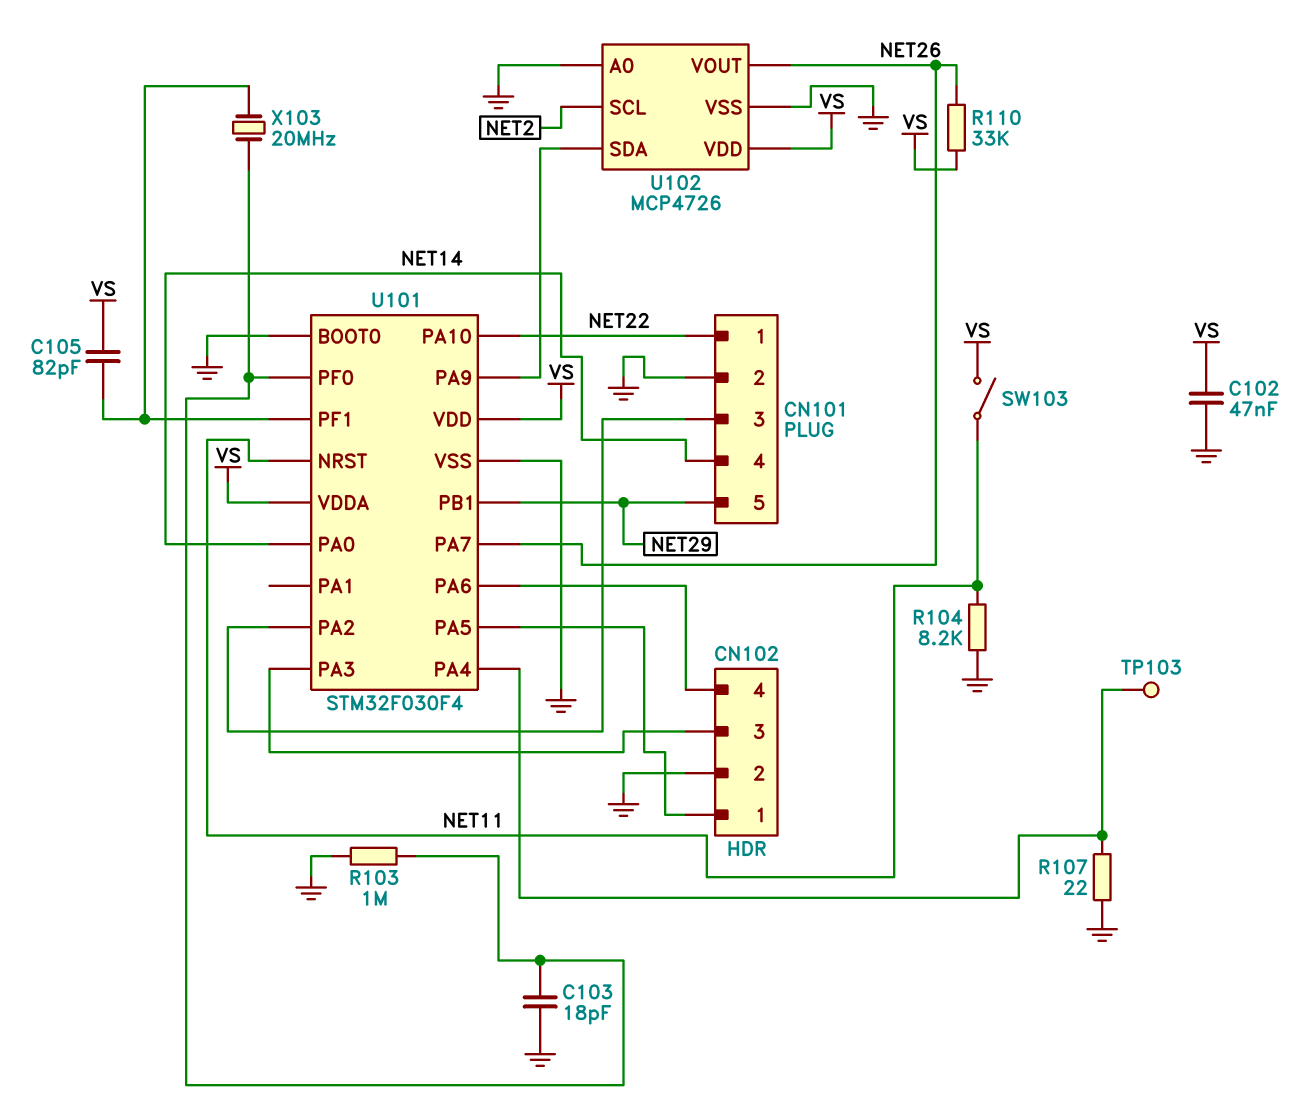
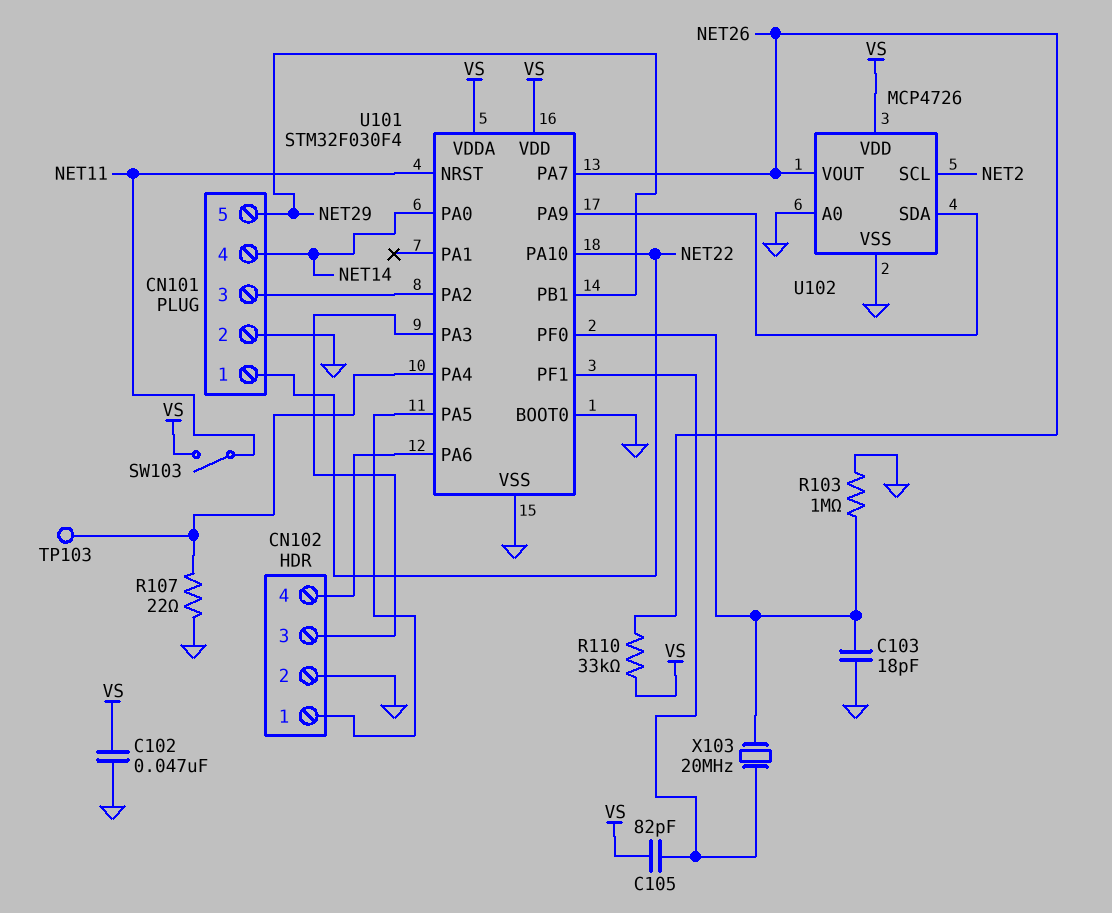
R104: 8.2k (GND, NET11) -> none

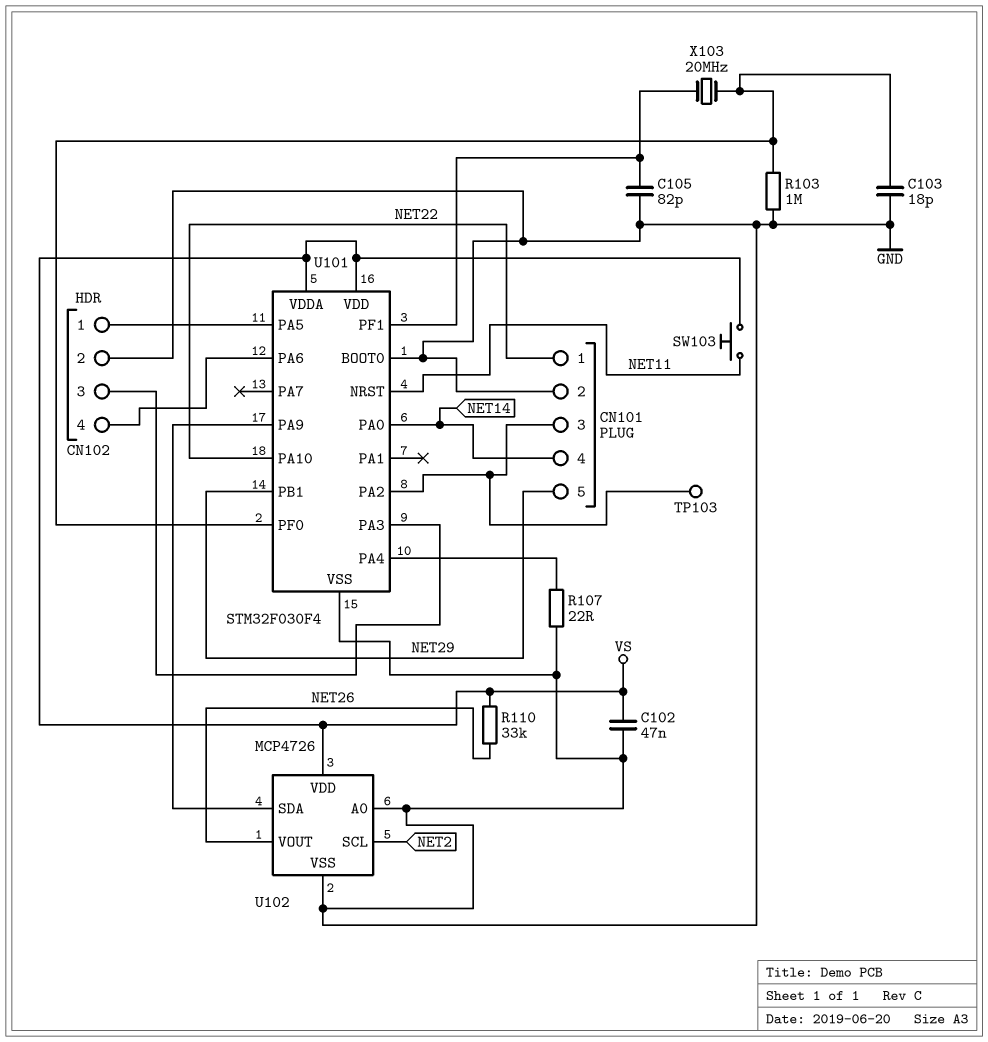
C105: 82pF (U101/PF1, VS) -> 82pF (GND, U101/PF1)
SW103: switch (NET11, VS) -> button (NET11, VS)
TP103: test point (U101/PA4) -> test point (CN101/3)
U101 pin PA7: NET26 -> none

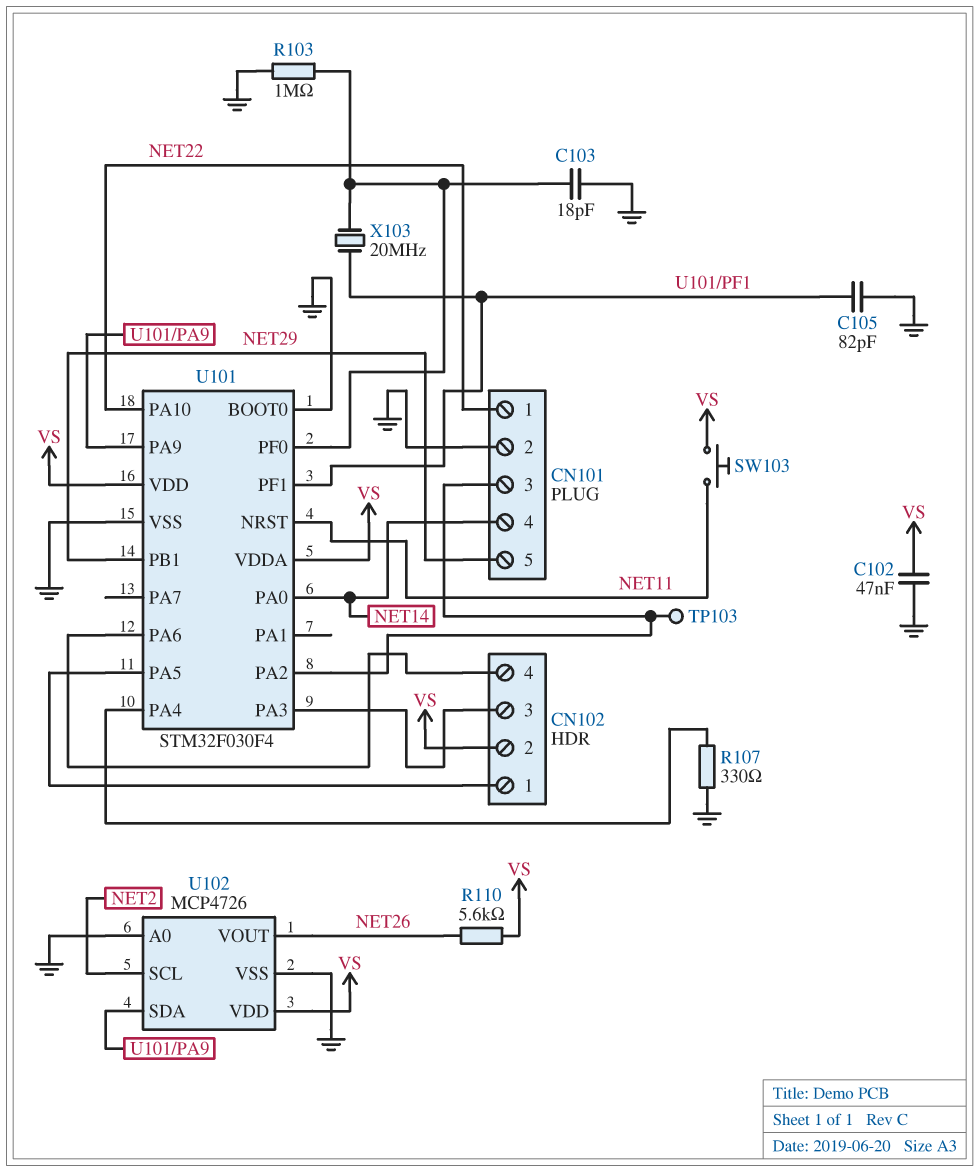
CN102 pin 2: GND -> VS
R107: 22 (GND, U101/PA4) -> 330 (GND, U101/PA4)
R110: 33k (NET26, VS) -> 5.6k (NET26, VS)

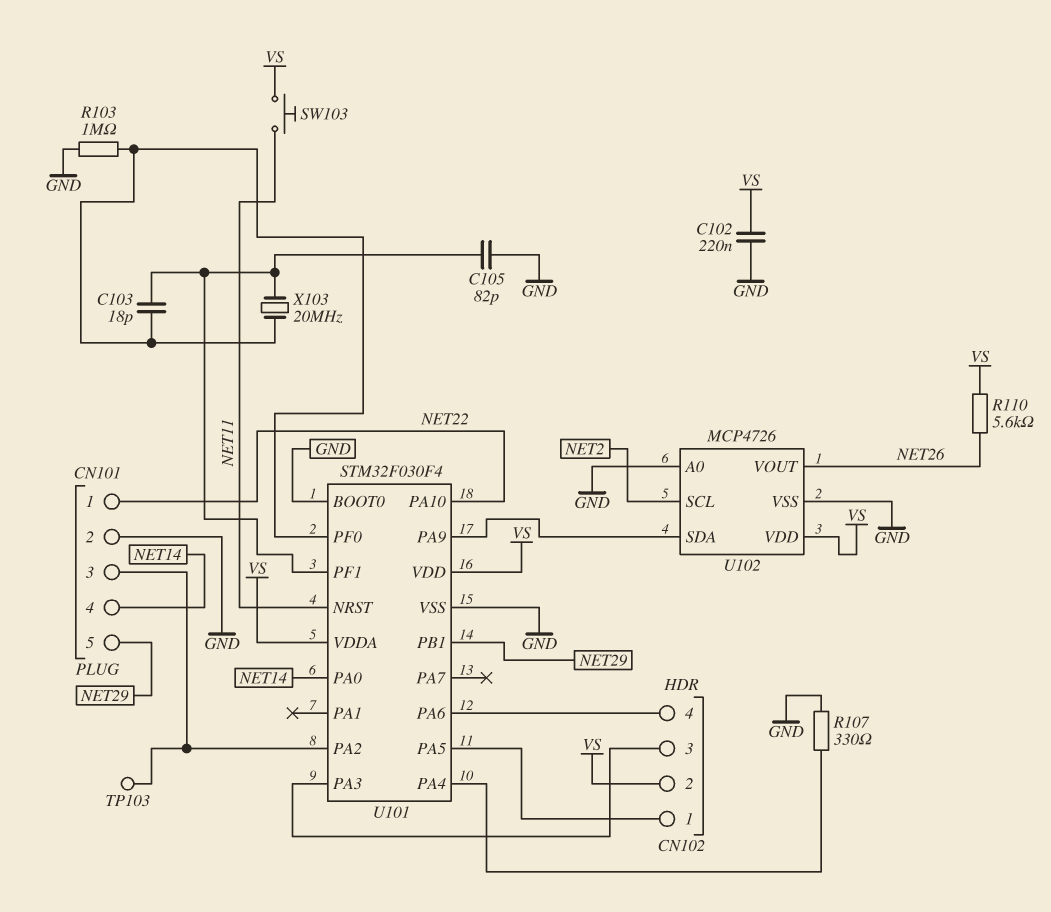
C102: 47nF (GND, VS) -> 220nF (GND, VS)
C103: 18pF (GND, U101/PF0) -> 18pF (U101/PF0, U101/PF1)

